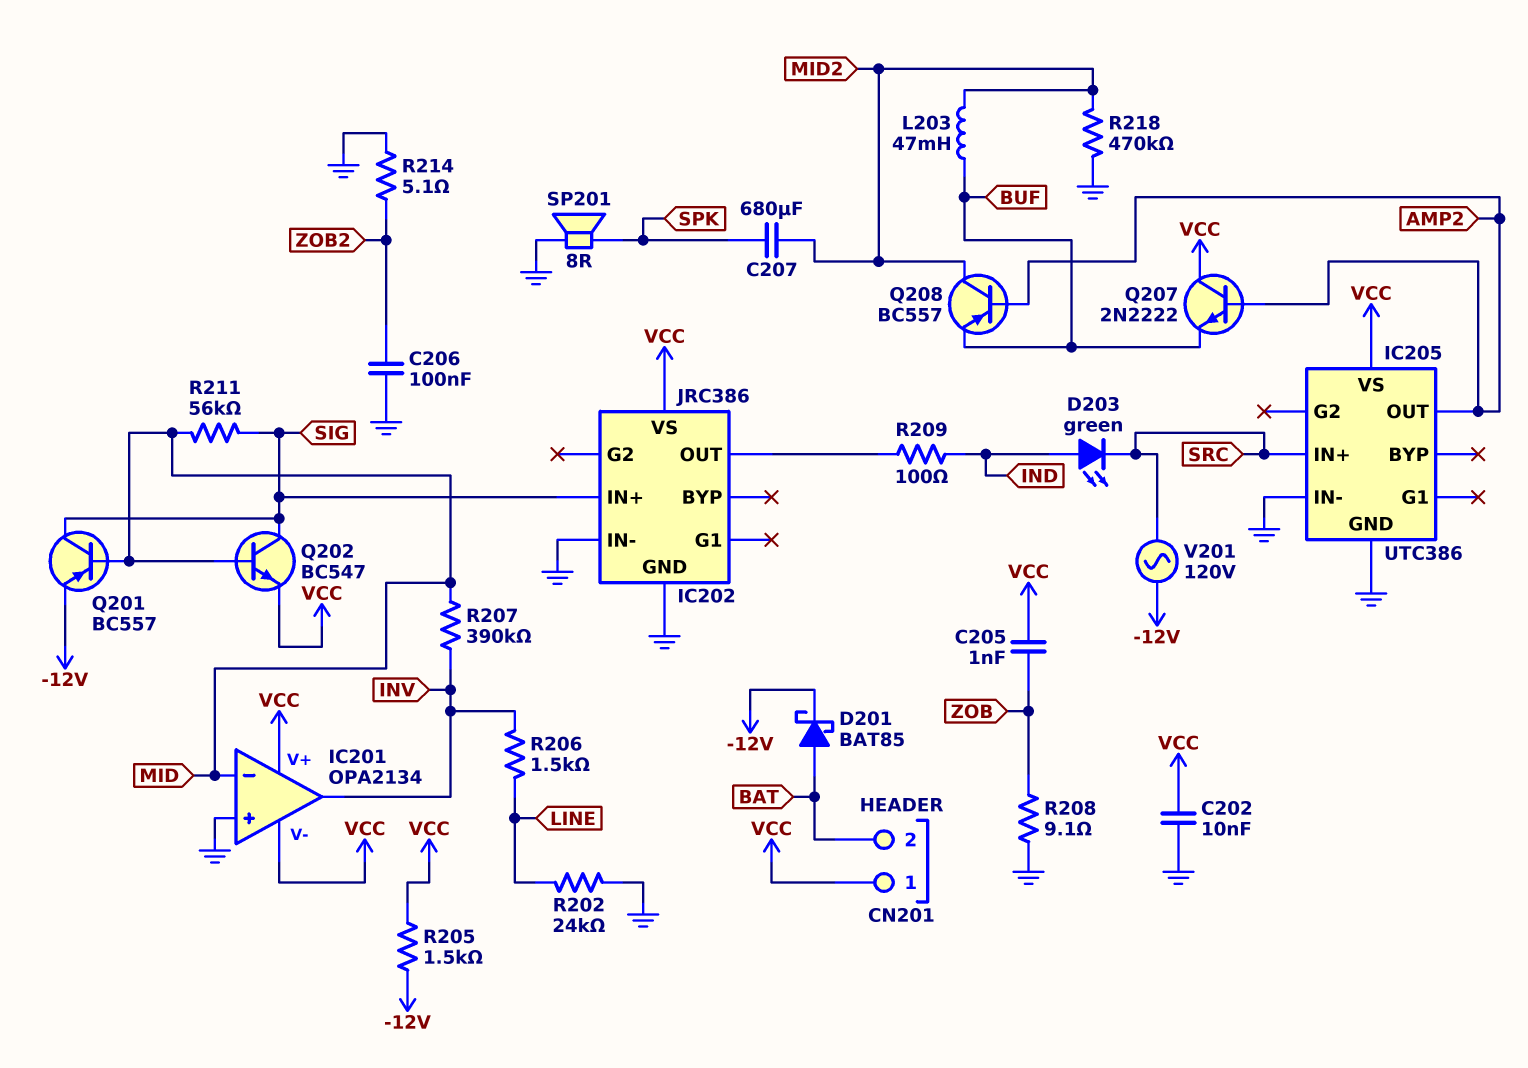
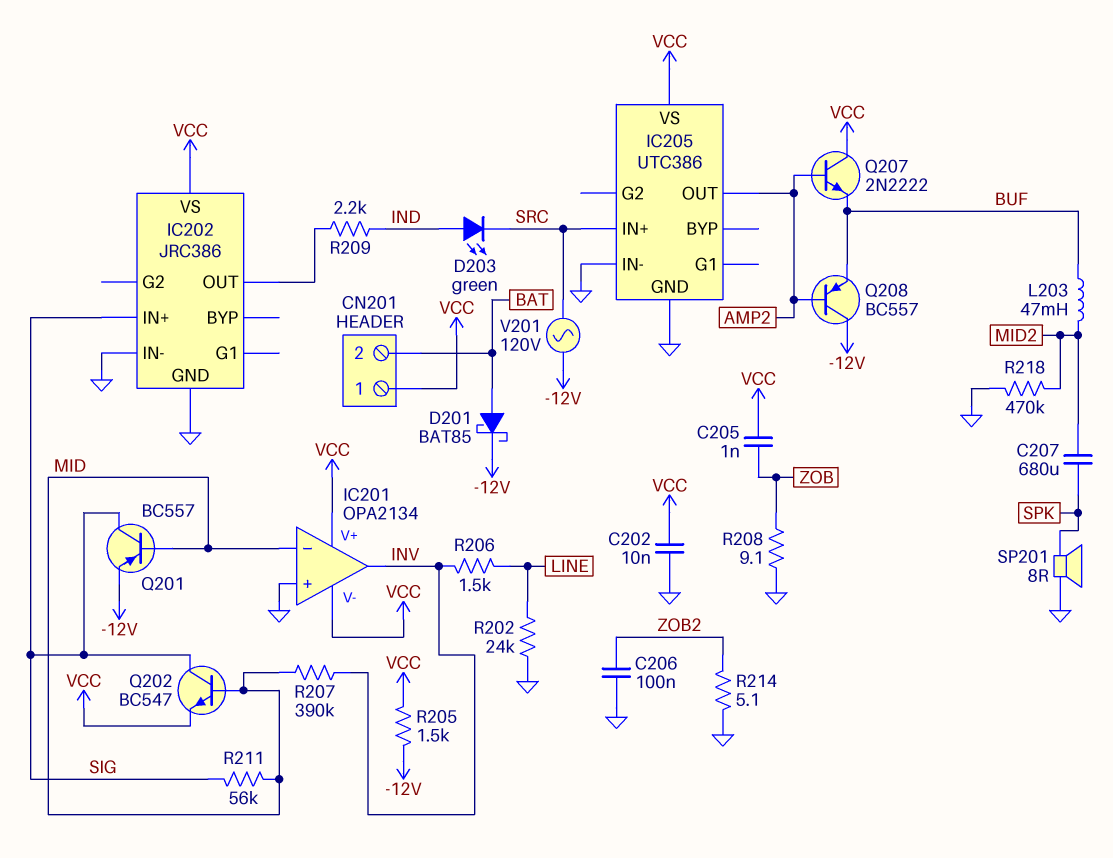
Q208: PNP BC557 (B AMP2, C MID2, E BUF) -> PNP BC557 (B AMP2, C -12V, E BUF)
R209: 100 (IC202/OUT, IND) -> 2.2k (IC202/OUT, IND)

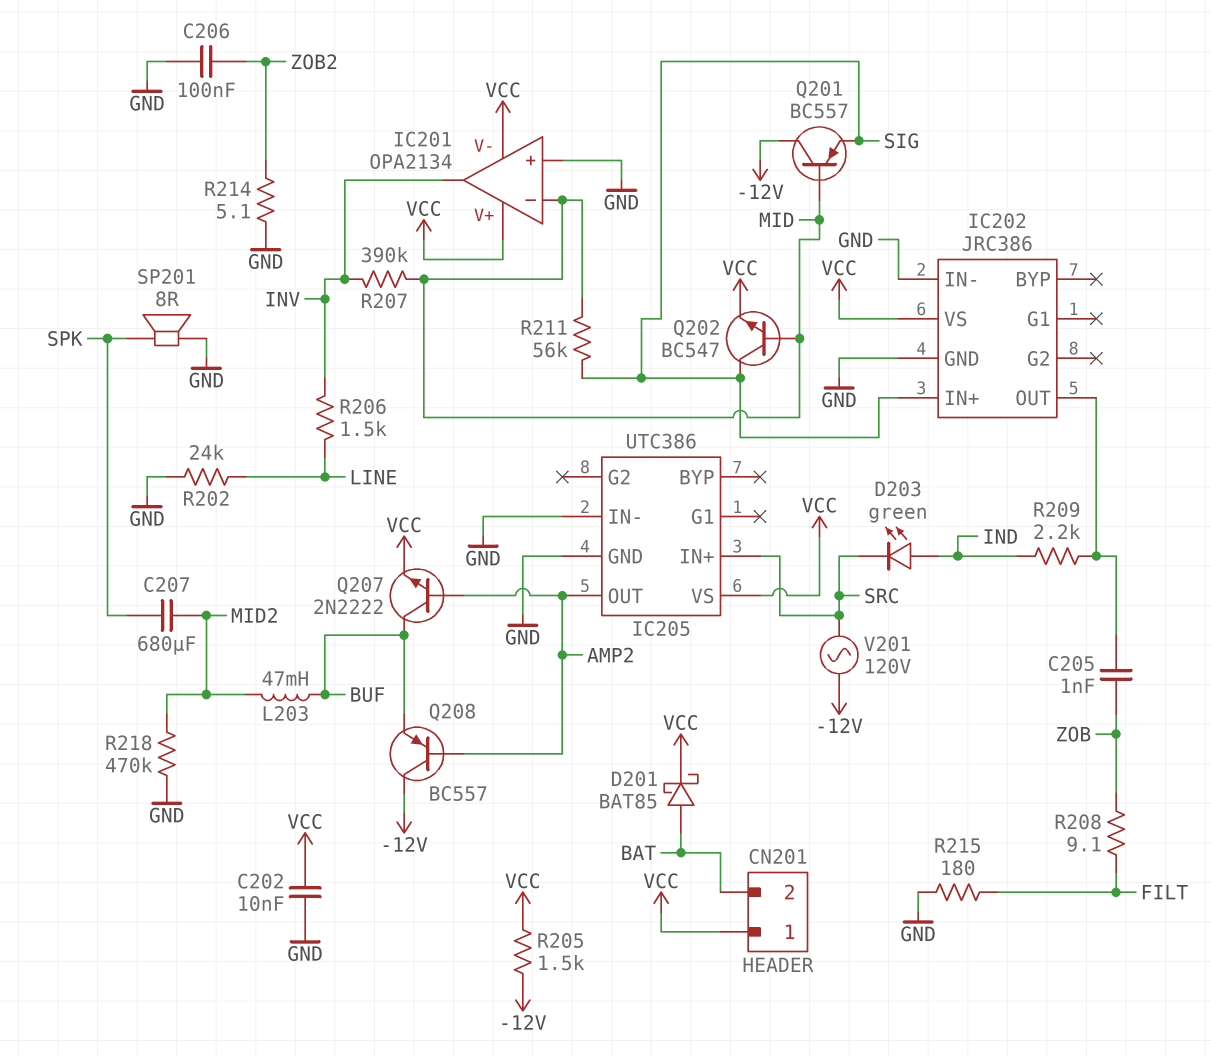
C205: 1nF (VCC, ZOB) -> 1nF (IC202/OUT, ZOB)
D201: schottky BAT85 (A BAT, K -12V) -> schottky BAT85 (A BAT, K VCC)
Q201: PNP BC557 (B MID, C SIG, E -12V) -> PNP BC557 (B MID, C -12V, E SIG)
Q207: NPN 2N2222 (B AMP2, C VCC, E BUF) -> NPN 2N2222 (B AMP2, C BUF, E VCC)
R208: 9.1 (GND, ZOB) -> 9.1 (FILT, ZOB)
R215: none -> 180 (FILT, GND)

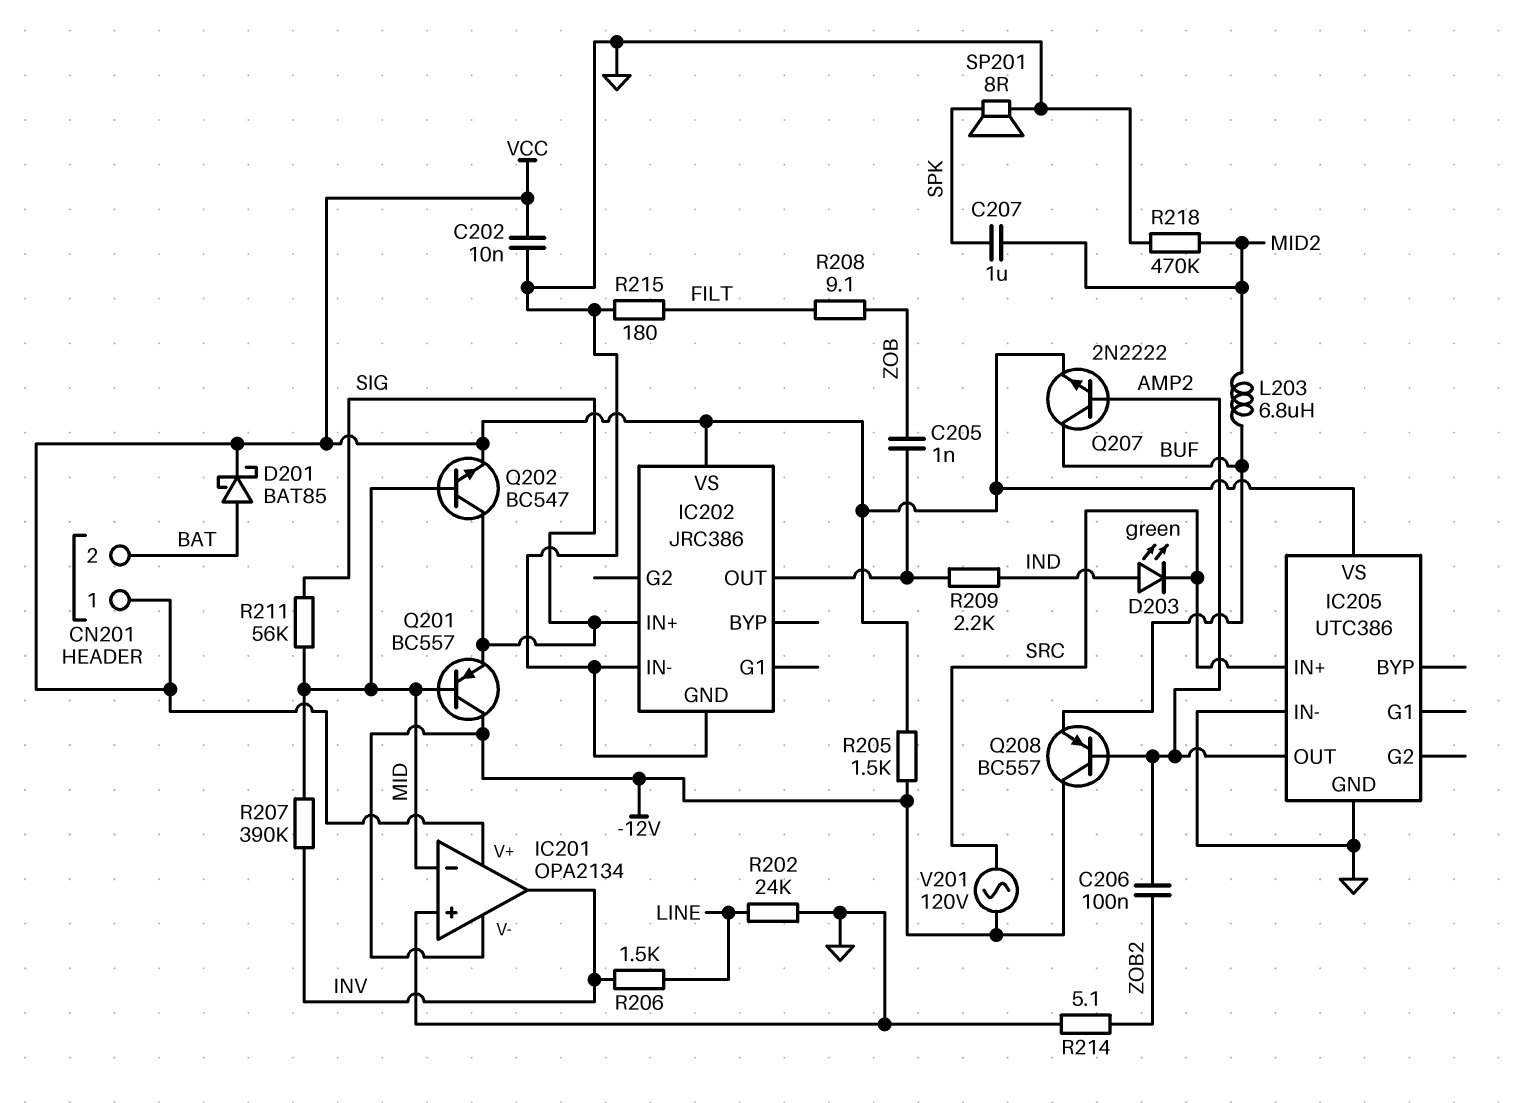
C206: 100nF (GND, ZOB2) -> 100nF (AMP2, ZOB2)
C207: 680uF (MID2, SPK) -> 1uF (MID2, SPK)
IC201 pin V-: VCC -> -12V
L203: 47mH (BUF, MID2) -> 6.8uH (BUF, MID2)

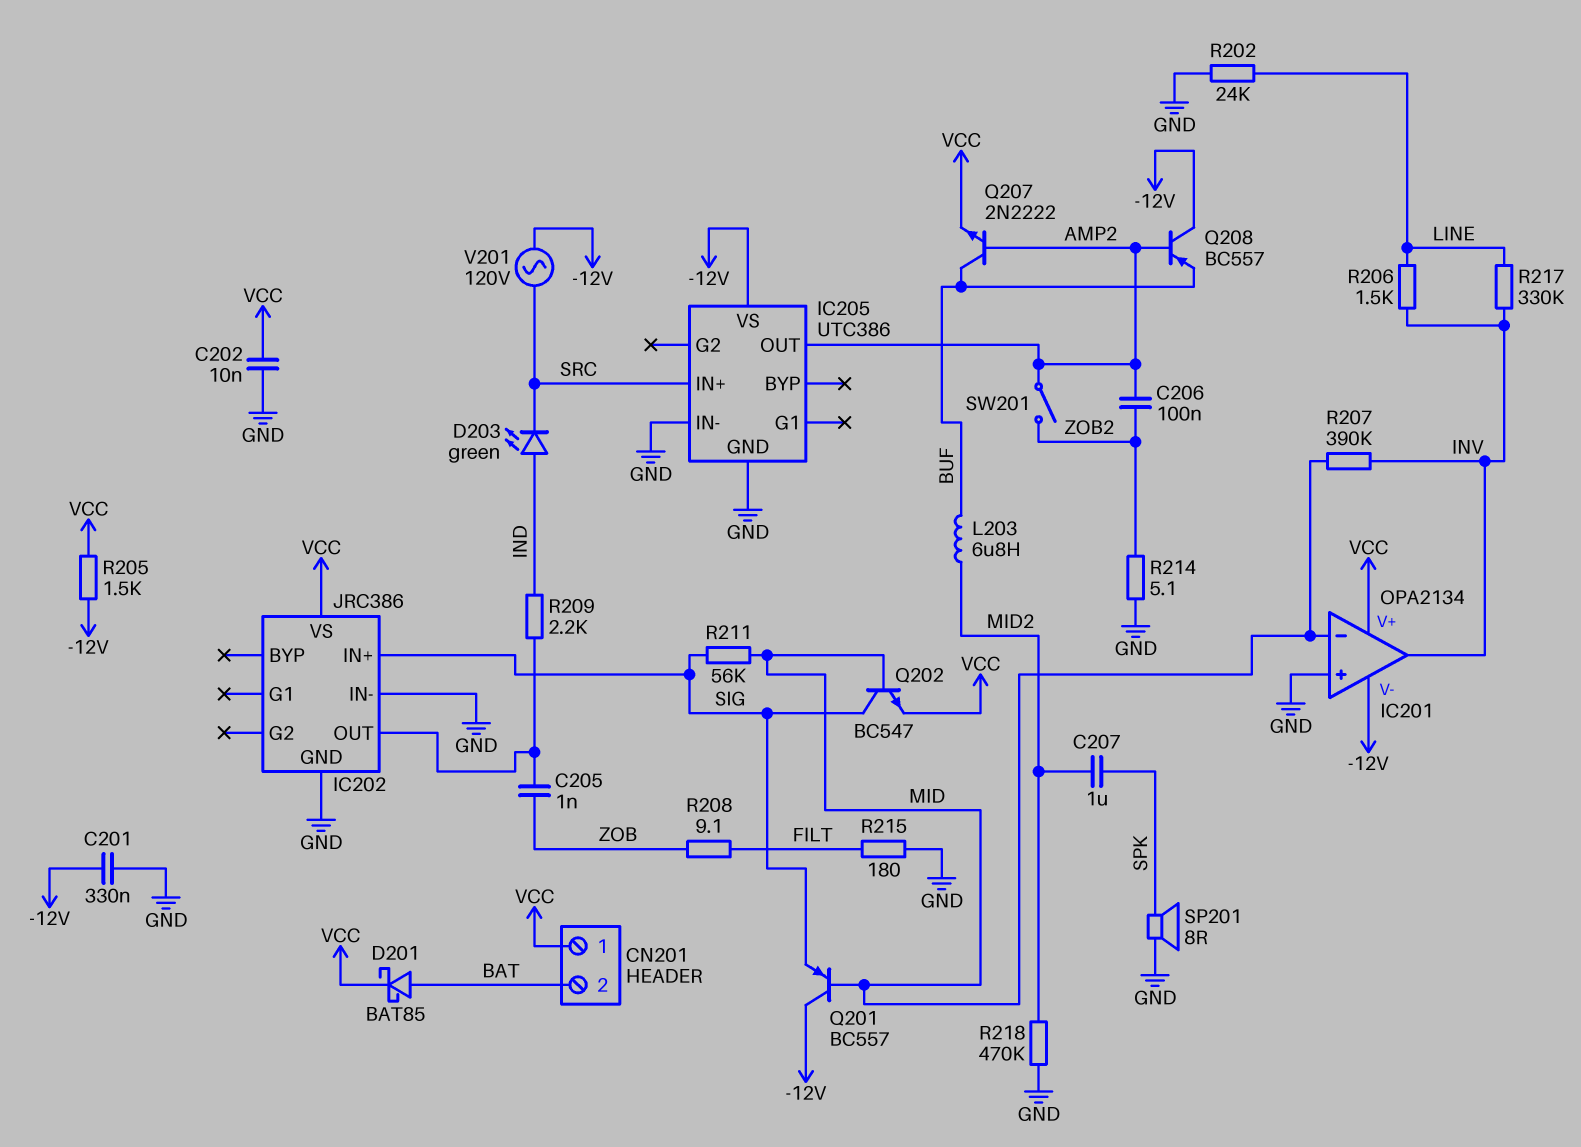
C201: none -> 330nF (-12V, GND)
IC205 pin VS: VCC -> -12V
R217: none -> 330k (INV, LINE)
SW201: none -> switch (AMP2, ZOB2)

